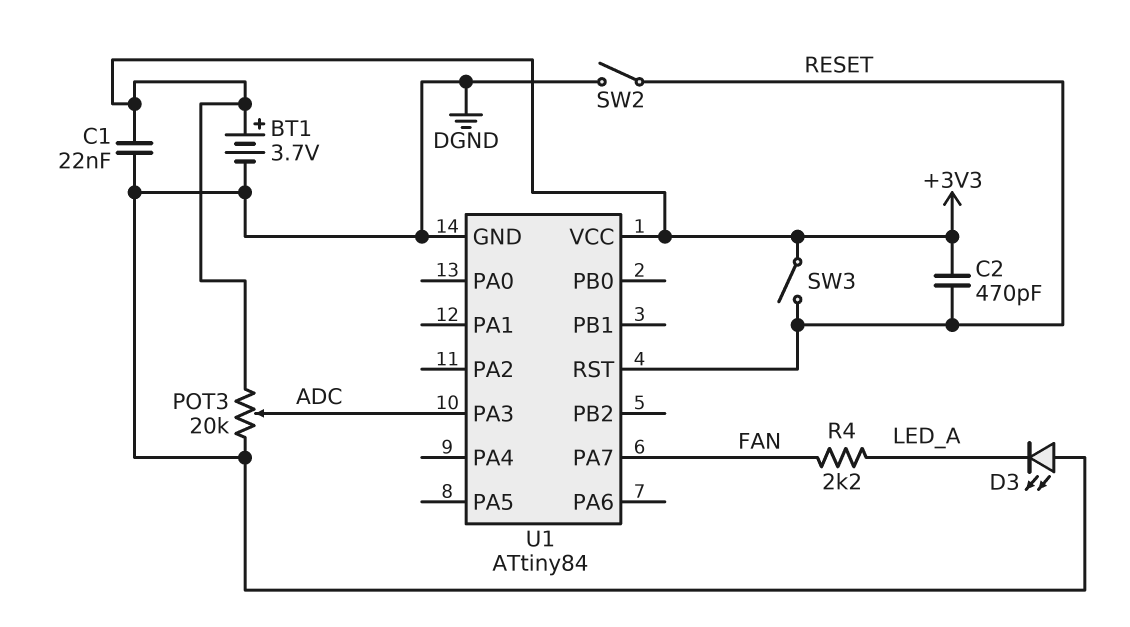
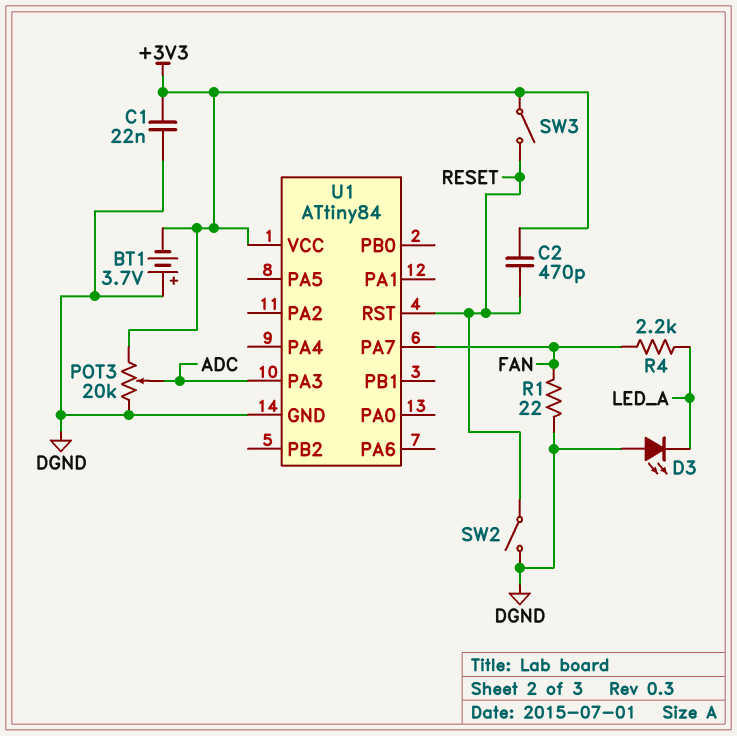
BT1: 3.7V (plus +3V3, minus DGND) -> 3.7V (plus DGND, minus +3V3)
R1: none -> 22 (DGND, FAN)

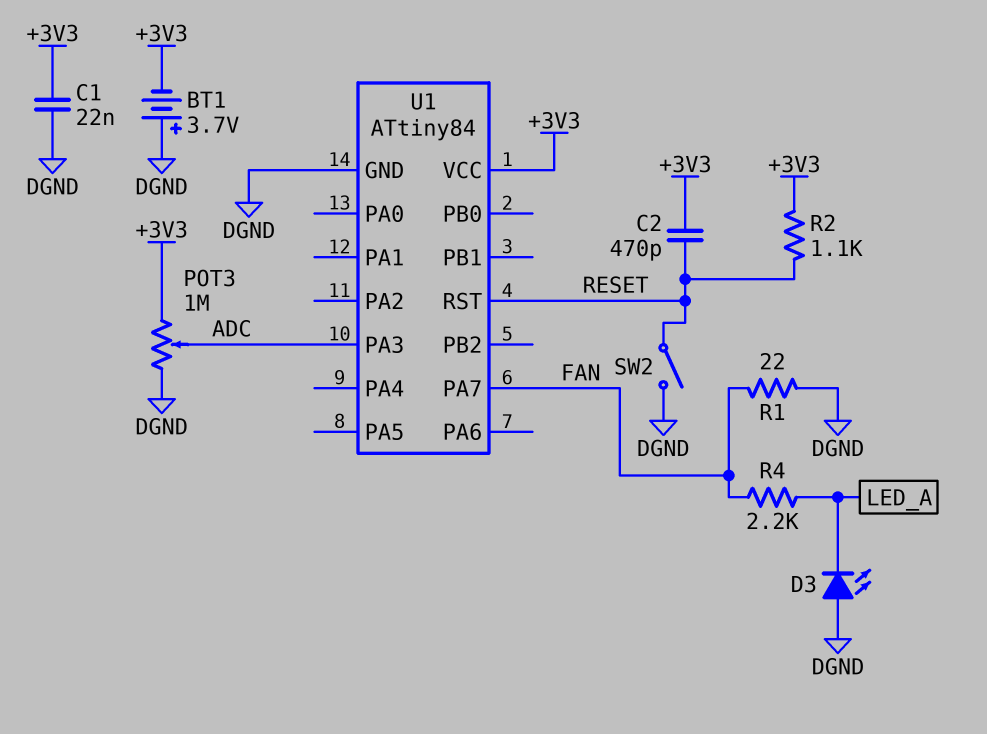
POT3: 20k (+3V3, DGND, wiper ADC) -> 1M (+3V3, DGND, wiper ADC)
R2: none -> 1.1k (+3V3, RESET)
SW3: switch (+3V3, RESET) -> none

